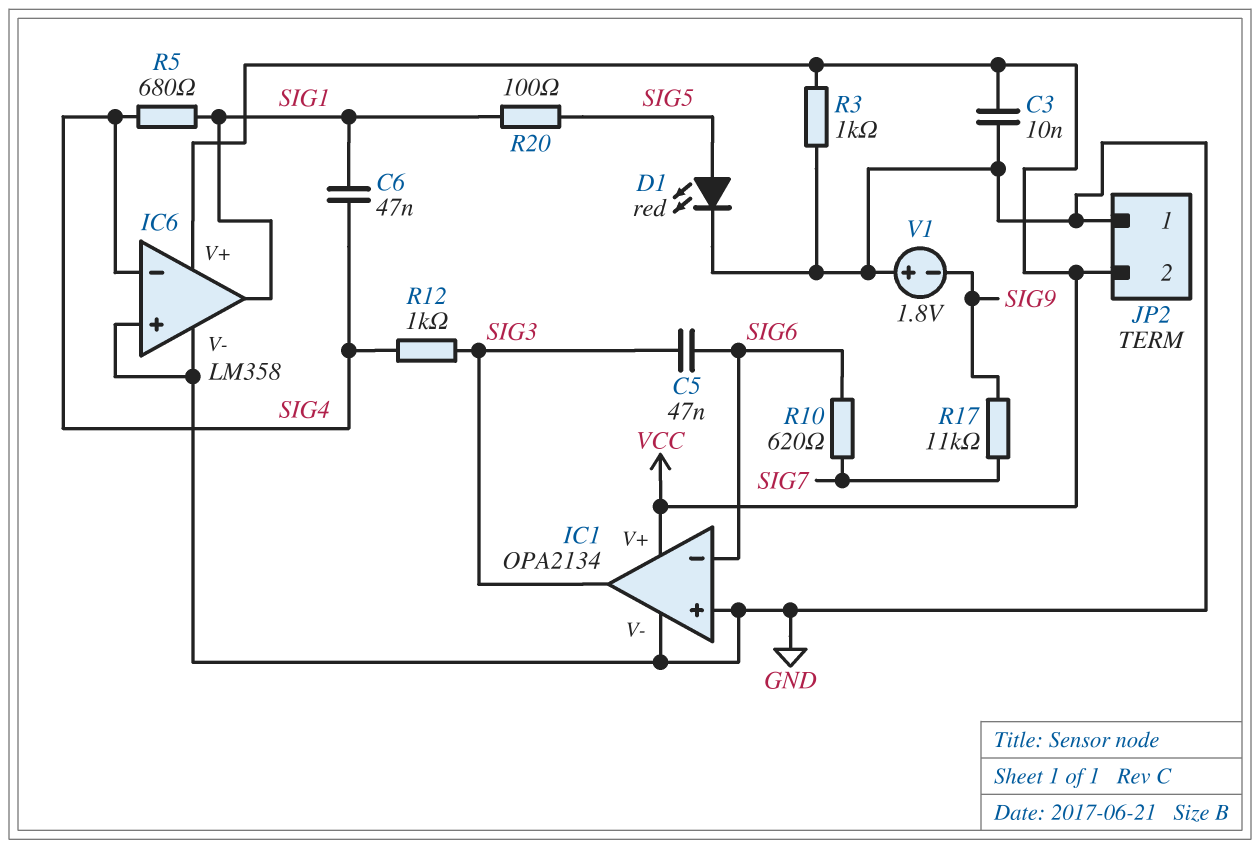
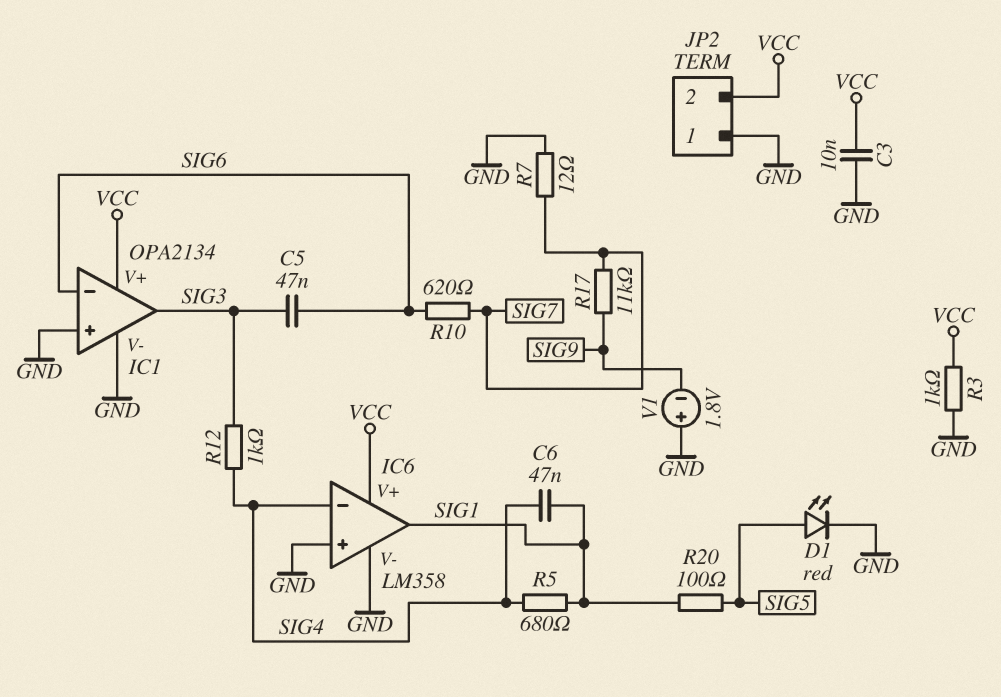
R7: none -> 12 (GND, SIG7)

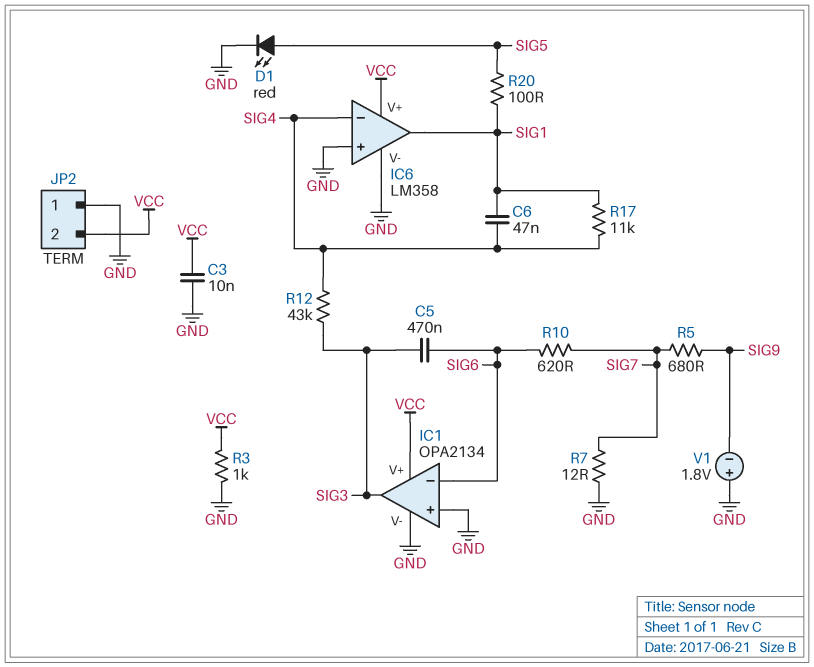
C5: 47nF (SIG3, SIG6) -> 470nF (SIG3, SIG6)
R5: 680 (SIG1, SIG4) -> 680 (SIG7, SIG9)
R12: 1k (SIG3, SIG4) -> 43k (SIG3, SIG4)
R17: 11k (SIG7, SIG9) -> 11k (SIG1, SIG4)

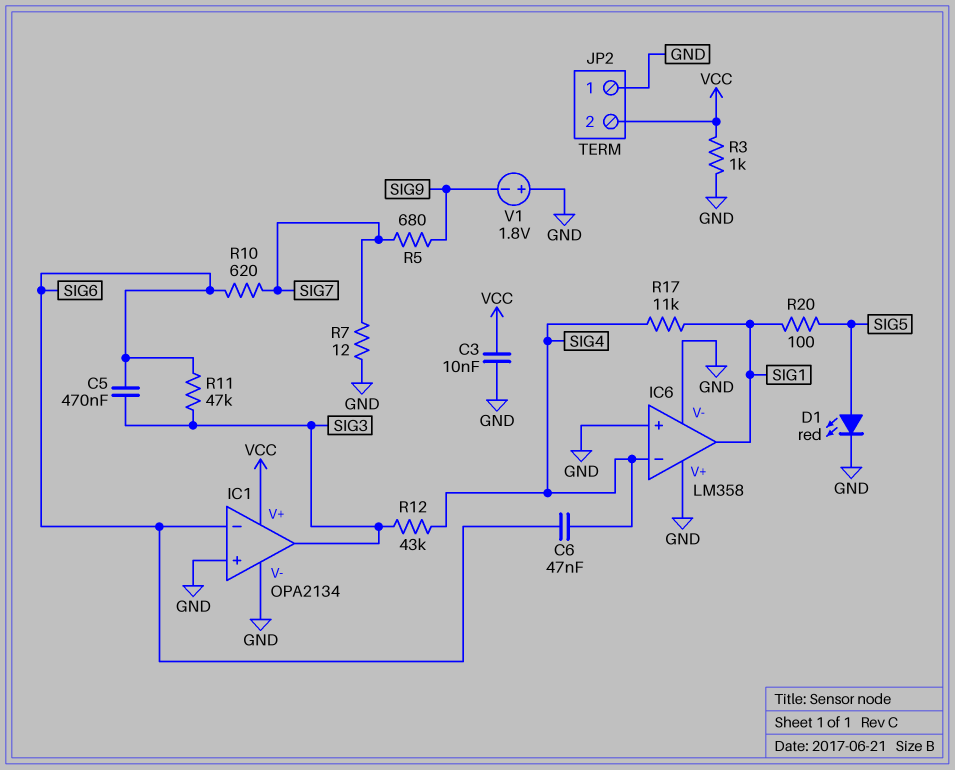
C6: 47nF (SIG1, SIG4) -> 47nF (SIG4, SIG6)
IC6 pin V+: VCC -> GND
R11: none -> 47k (SIG3, SIG6)

